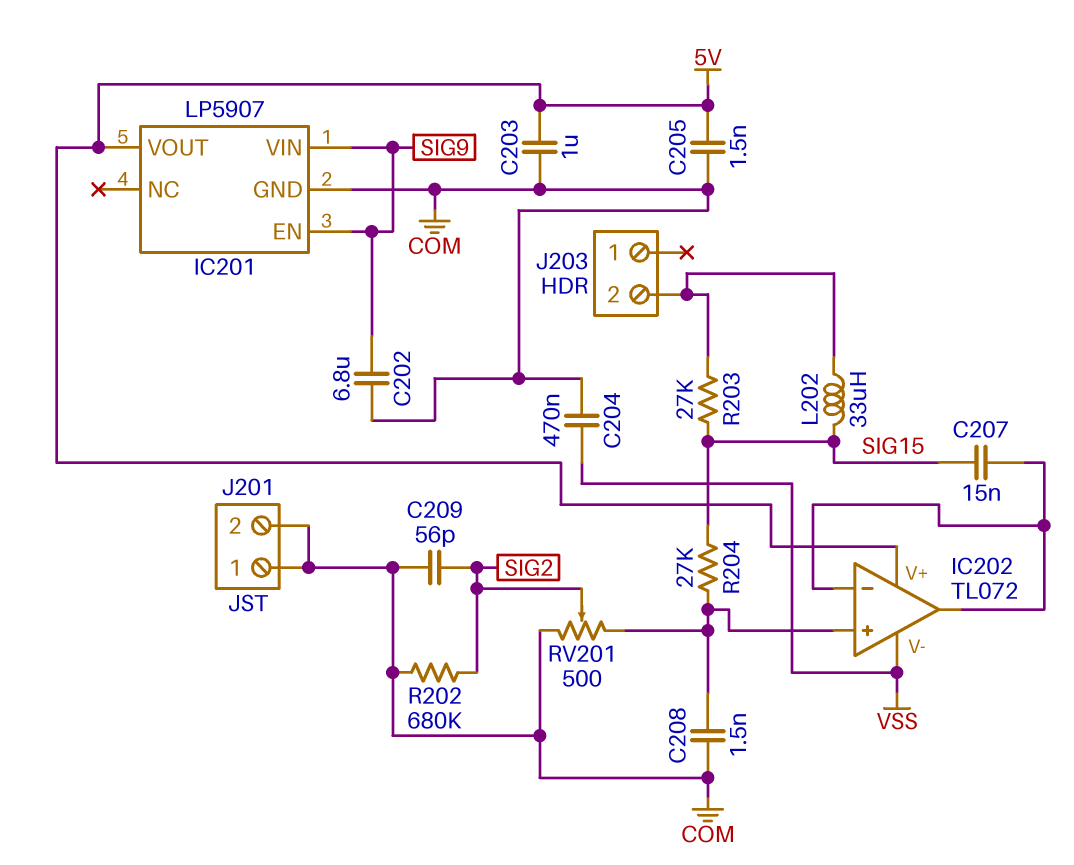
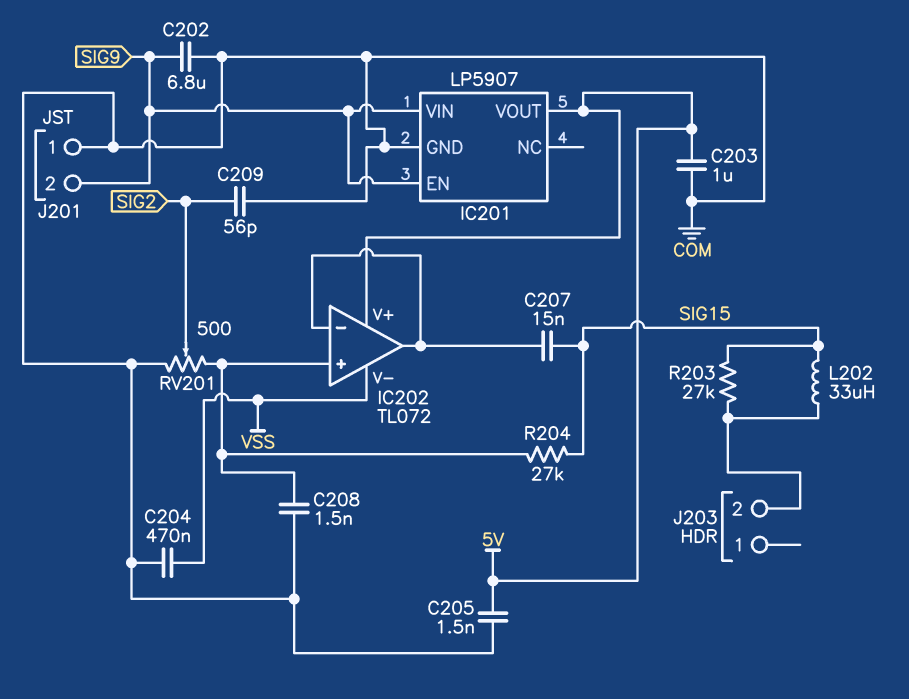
J201 pin 2: COM -> SIG9
R202: 680k (COM, SIG2) -> none

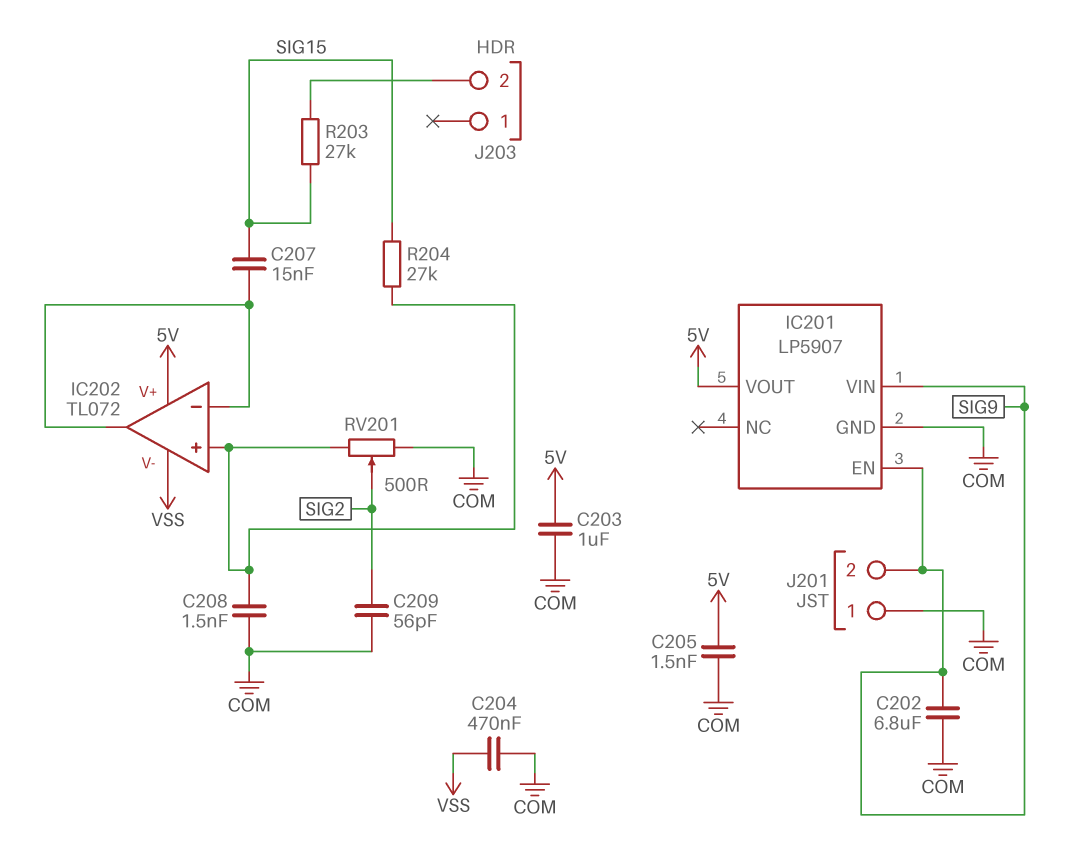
L202: 33uH (J203/2, SIG15) -> none

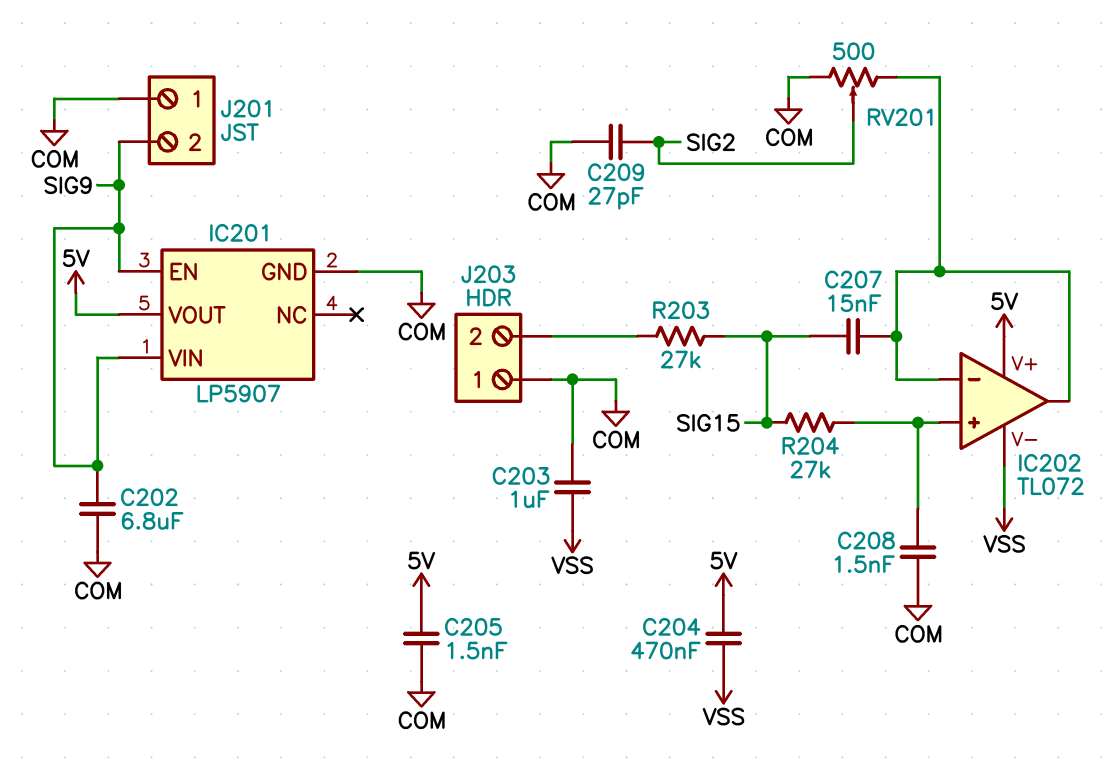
C203: 1uF (5V, COM) -> 1uF (COM, VSS)
C204: 470nF (COM, VSS) -> 470nF (5V, VSS)
C209: 56pF (COM, SIG2) -> 27pF (COM, SIG2)
J203 pin 1: none -> COM
RV201: 500 (COM, IC202/in+, wiper SIG2) -> 500 (COM, IC202/in-, wiper SIG2)

